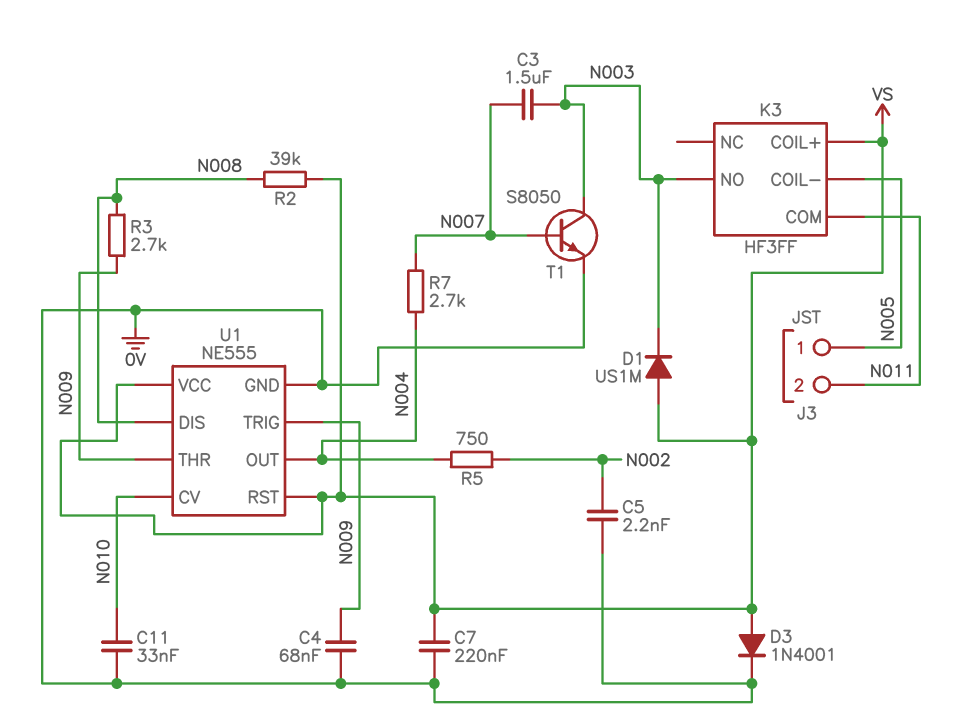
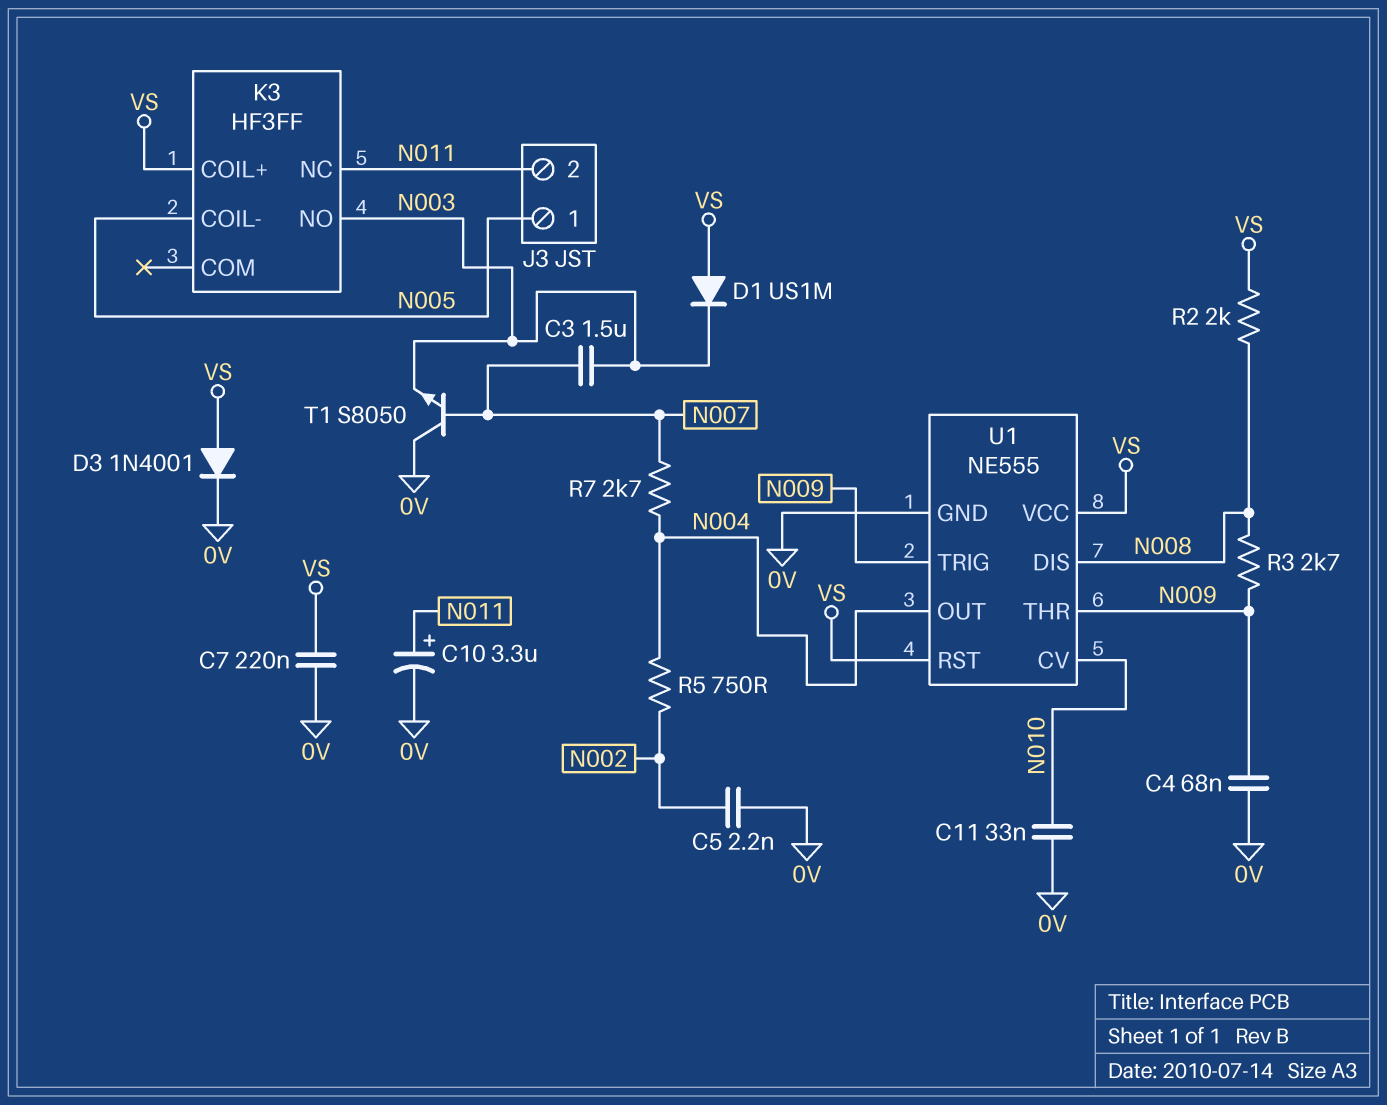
C10: none -> 3.3uF (plus N011, minus 0V)
K3 pin COM: N011 -> none
K3 pin NC: none -> N011
R2: 39k (N008, VS) -> 2k (N008, VS)
T1: NPN S8050 (B N007, C N003, E 0V) -> NPN S8050 (B N007, C 0V, E N003)

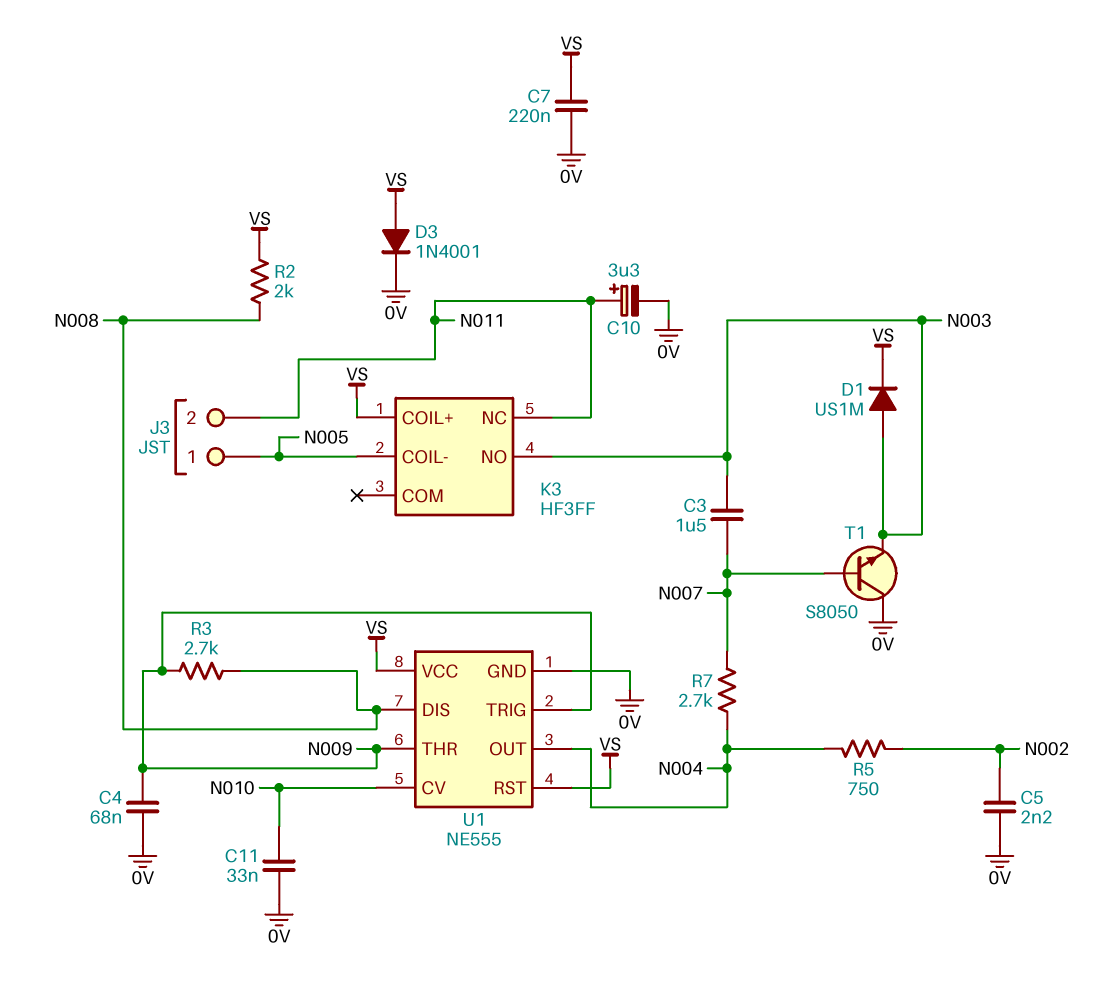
D1: diode US1M (A VS, K N003) -> diode US1M (A N003, K VS)

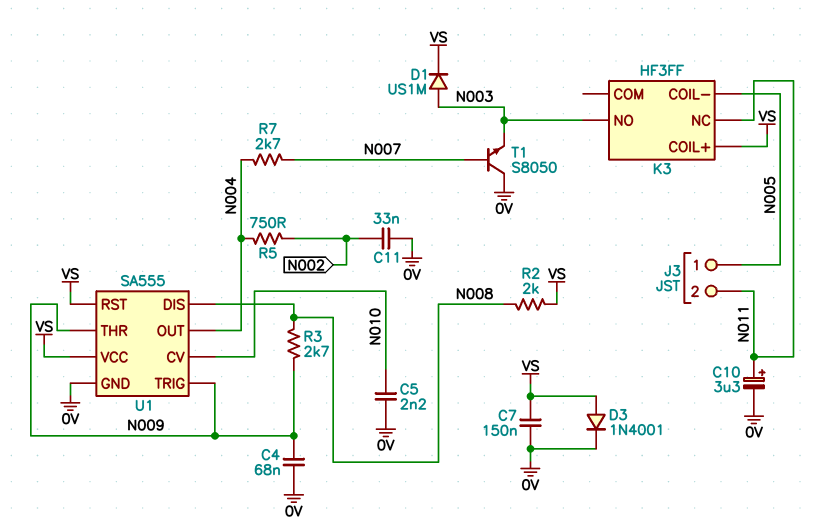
C3: 1.5uF (N003, N007) -> none
C5: 2.2nF (0V, N002) -> 2.2nF (0V, N010)
C7: 220nF (0V, VS) -> 150nF (0V, VS)
C11: 33nF (0V, N010) -> 33nF (0V, N002)
U1: NE555 -> SA555

